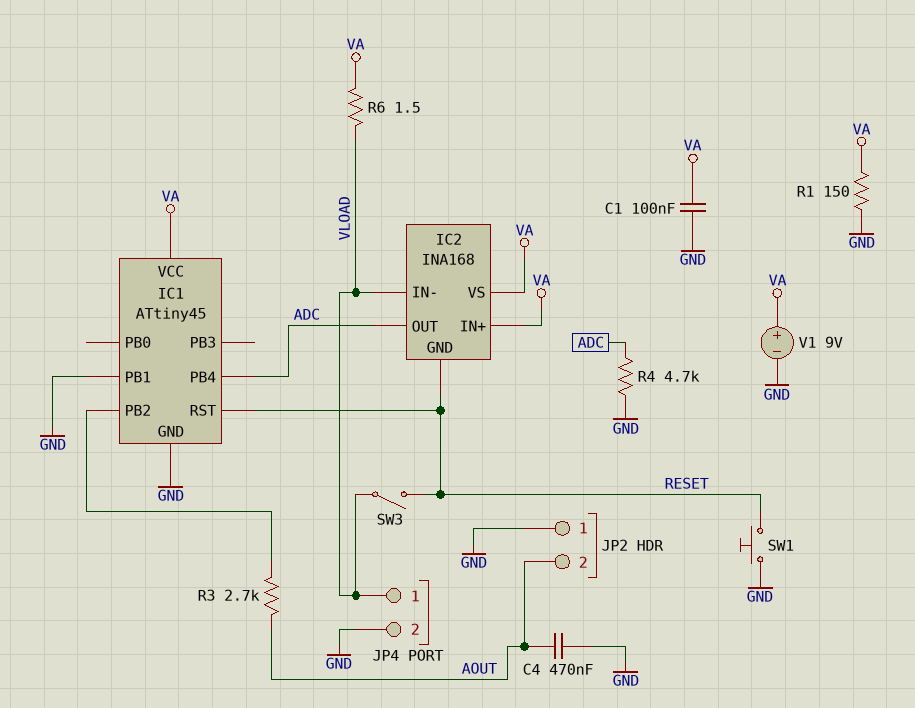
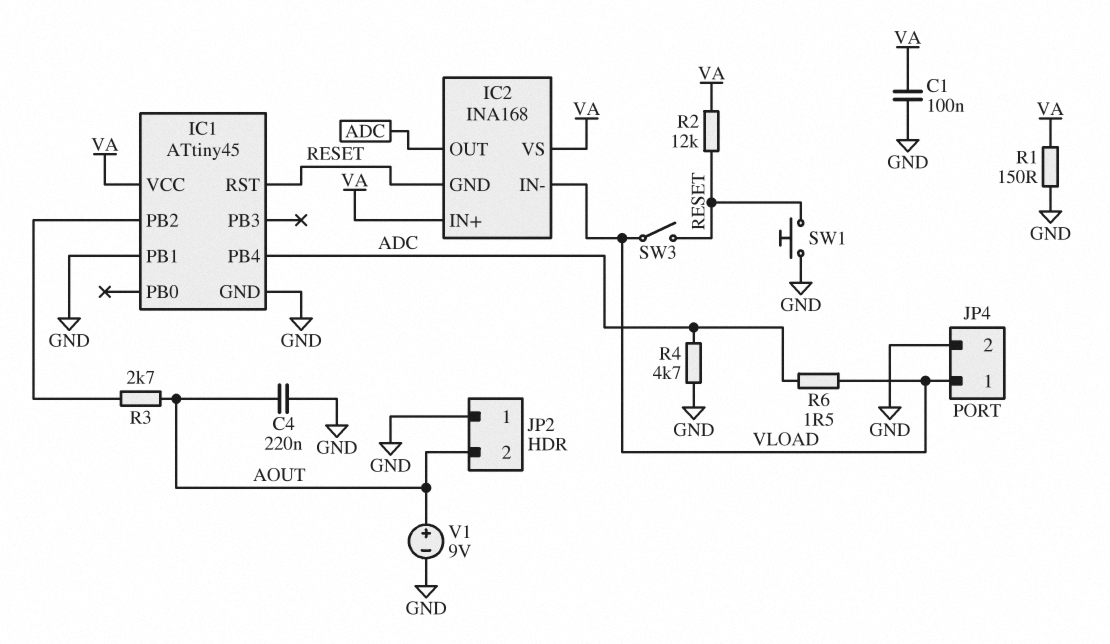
C4: 470nF (AOUT, GND) -> 220nF (AOUT, GND)
R2: none -> 12k (RESET, VA)
R6: 1.5 (VA, VLOAD) -> 1.5 (ADC, VLOAD)
V1: 9V (plus VA, minus GND) -> 9V (plus AOUT, minus GND)

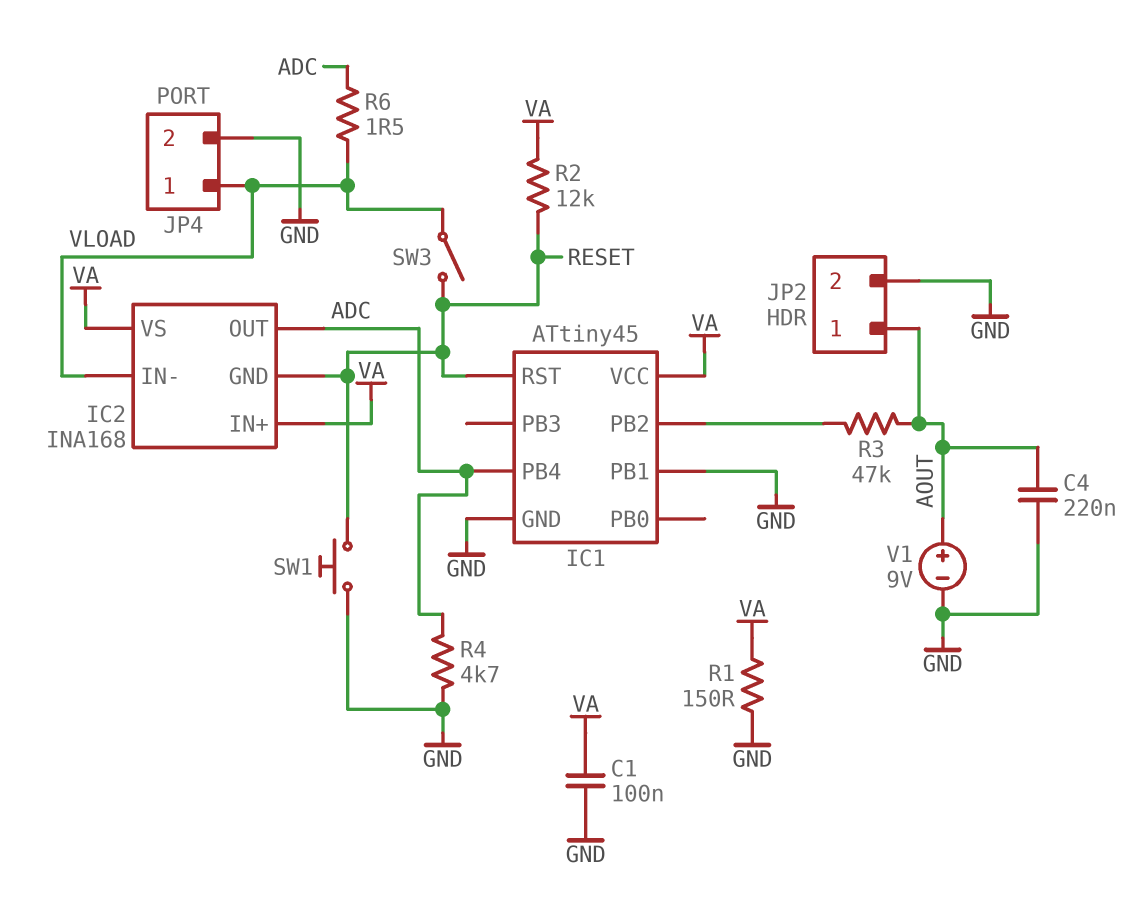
JP2 pin 1: GND -> AOUT
JP2 pin 2: AOUT -> GND
R3: 2.7k (AOUT, IC1/PB2) -> 47k (AOUT, IC1/PB2)

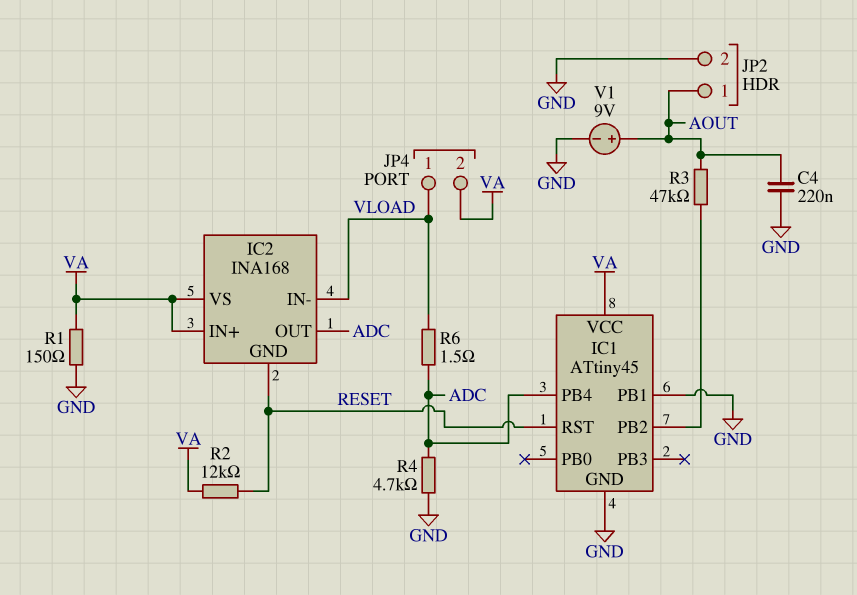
C1: 100nF (GND, VA) -> none
JP4 pin 2: GND -> VA
SW1: button (GND, RESET) -> none
SW3: switch (RESET, VLOAD) -> none

